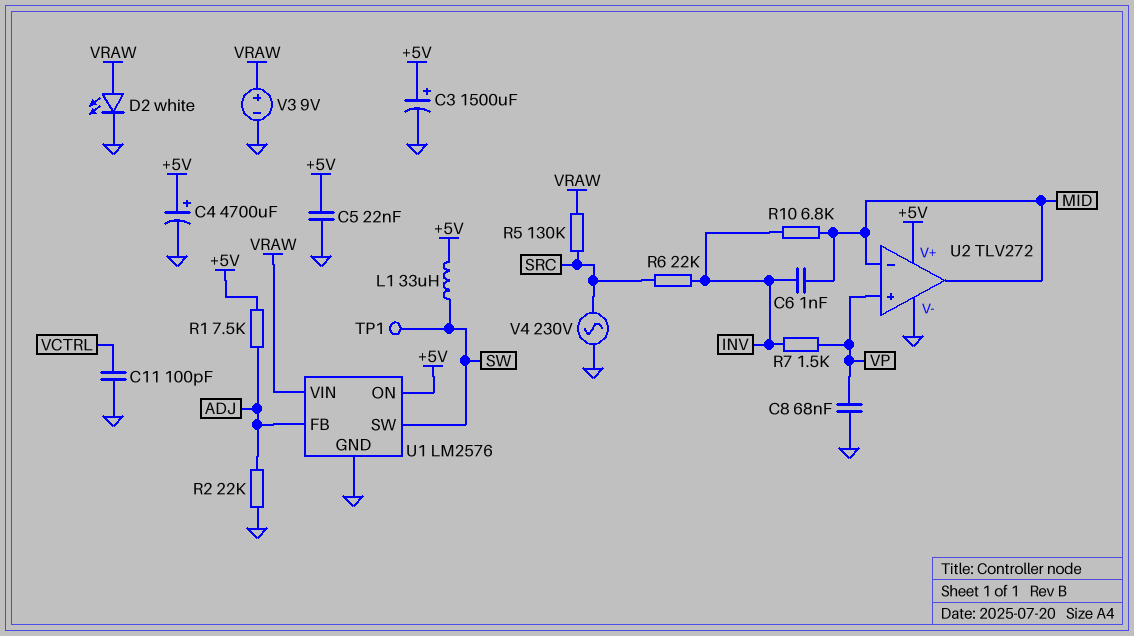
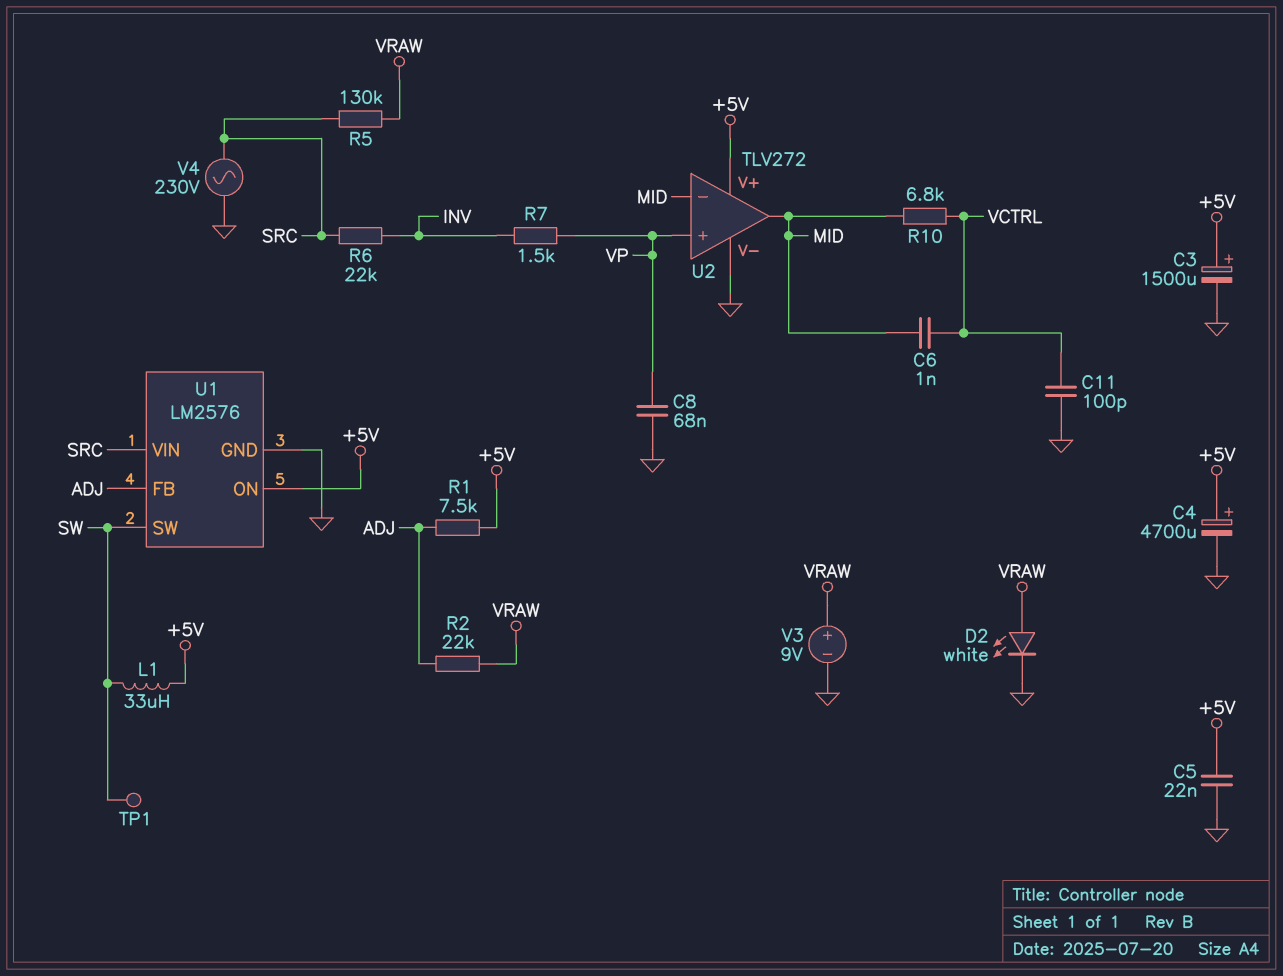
C6: 1nF (INV, MID) -> 1nF (MID, VCTRL)
R2: 22k (ADJ, GND) -> 22k (ADJ, VRAW)
R10: 6.8k (INV, MID) -> 6.8k (MID, VCTRL)
U1 pin VIN: VRAW -> SRC

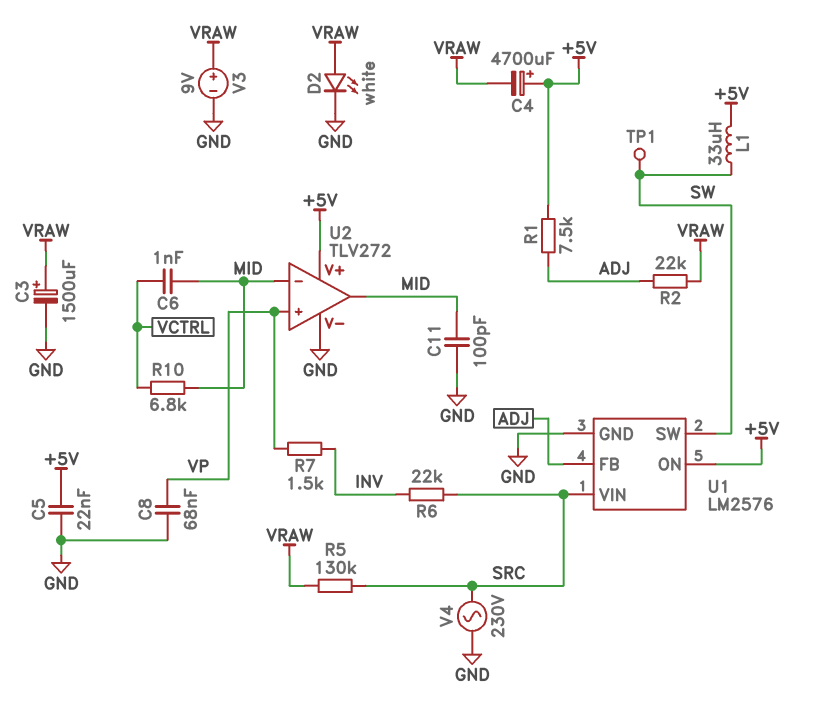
C3: 1500uF (plus +5V, minus GND) -> 1500uF (plus VRAW, minus GND)
C4: 4700uF (plus +5V, minus GND) -> 4700uF (plus +5V, minus VRAW)
C11: 100pF (GND, VCTRL) -> 100pF (GND, MID)

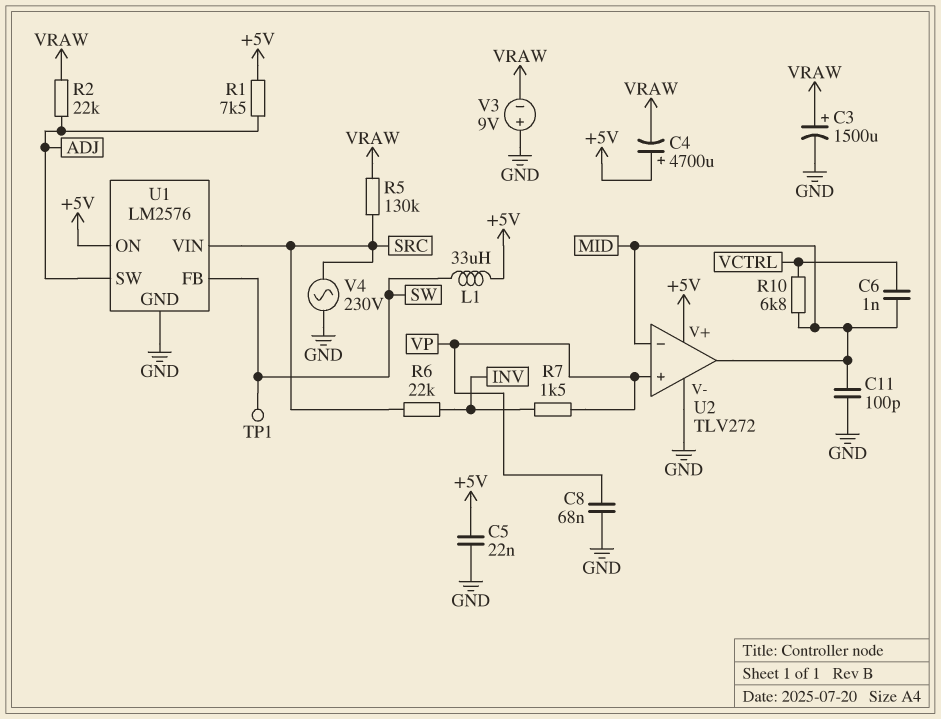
D2: LED white (A VRAW, K GND) -> none
U1 pin FB: ADJ -> SW
U1 pin SW: SW -> ADJ
V3: 9V (plus VRAW, minus GND) -> 9V (plus GND, minus VRAW)

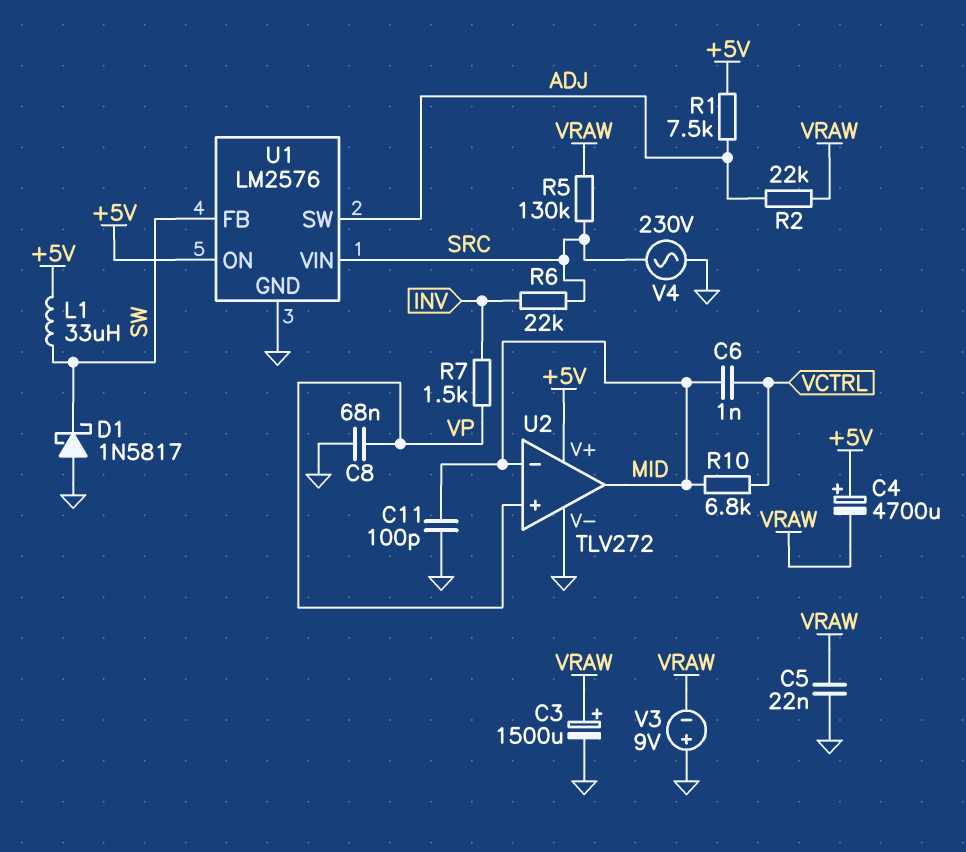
C5: 22nF (+5V, GND) -> 22nF (GND, VRAW)
D1: none -> schottky 1N5817 (A GND, K SW)
TP1: test point (SW) -> none

